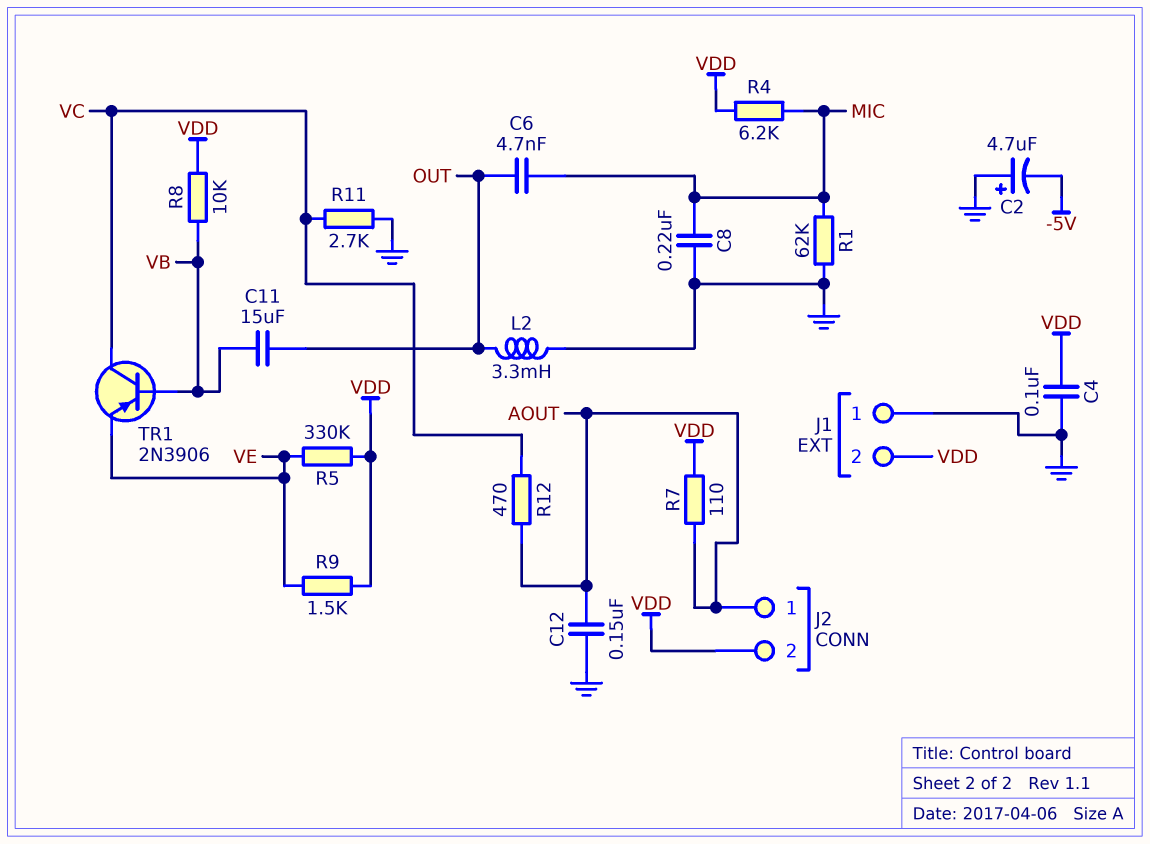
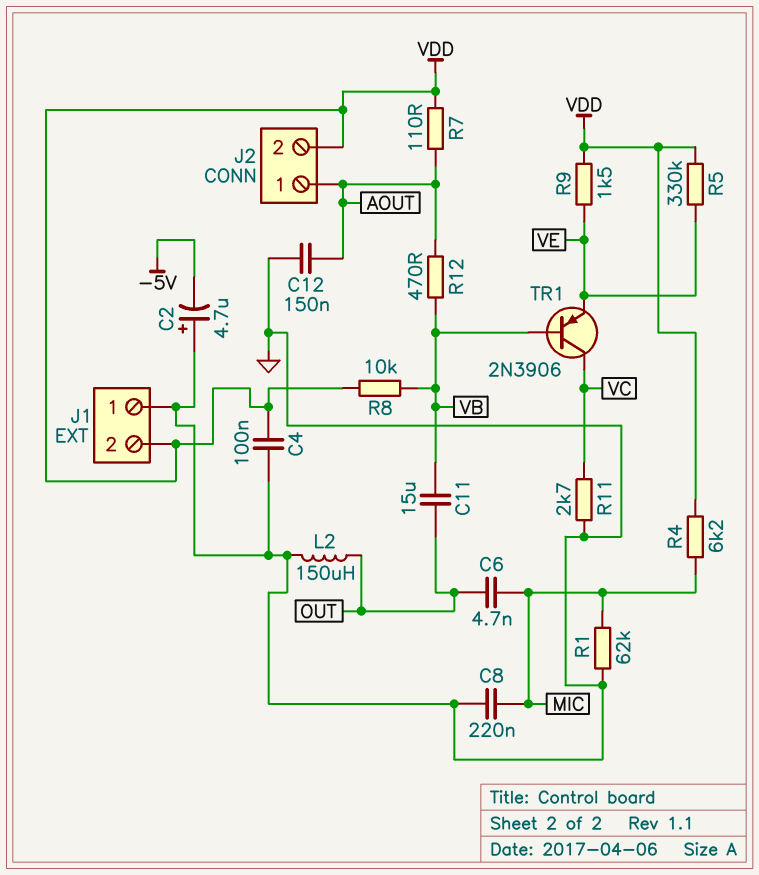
L2: 3.3mH (GND, OUT) -> 150uH (GND, OUT)
R12: 470 (AOUT, VC) -> 470 (AOUT, VB)

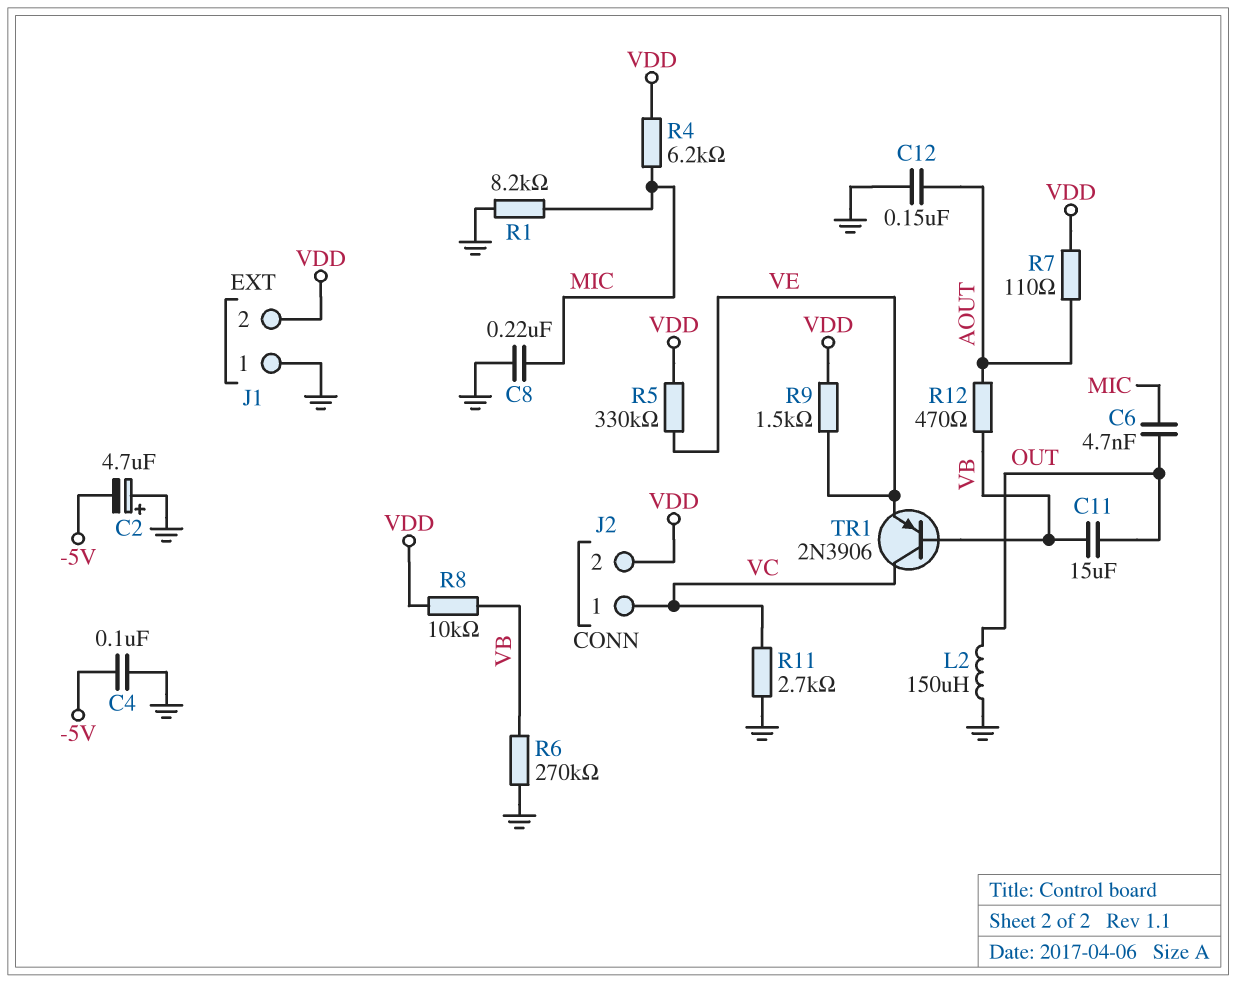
C4: 100nF (GND, VDD) -> 100nF (-5V, GND)
J2 pin 1: AOUT -> VC
R1: 62k (GND, MIC) -> 8.2k (GND, MIC)
R6: none -> 270k (GND, VB)

